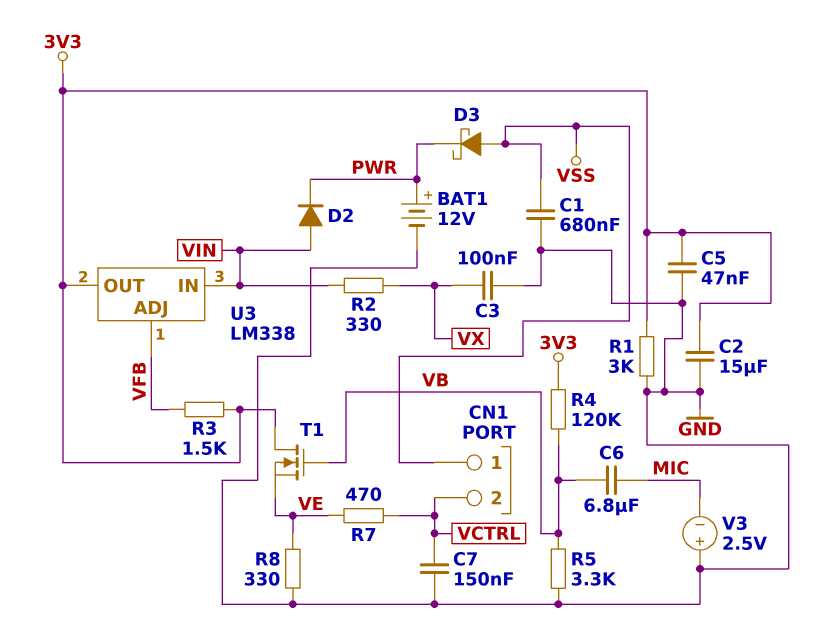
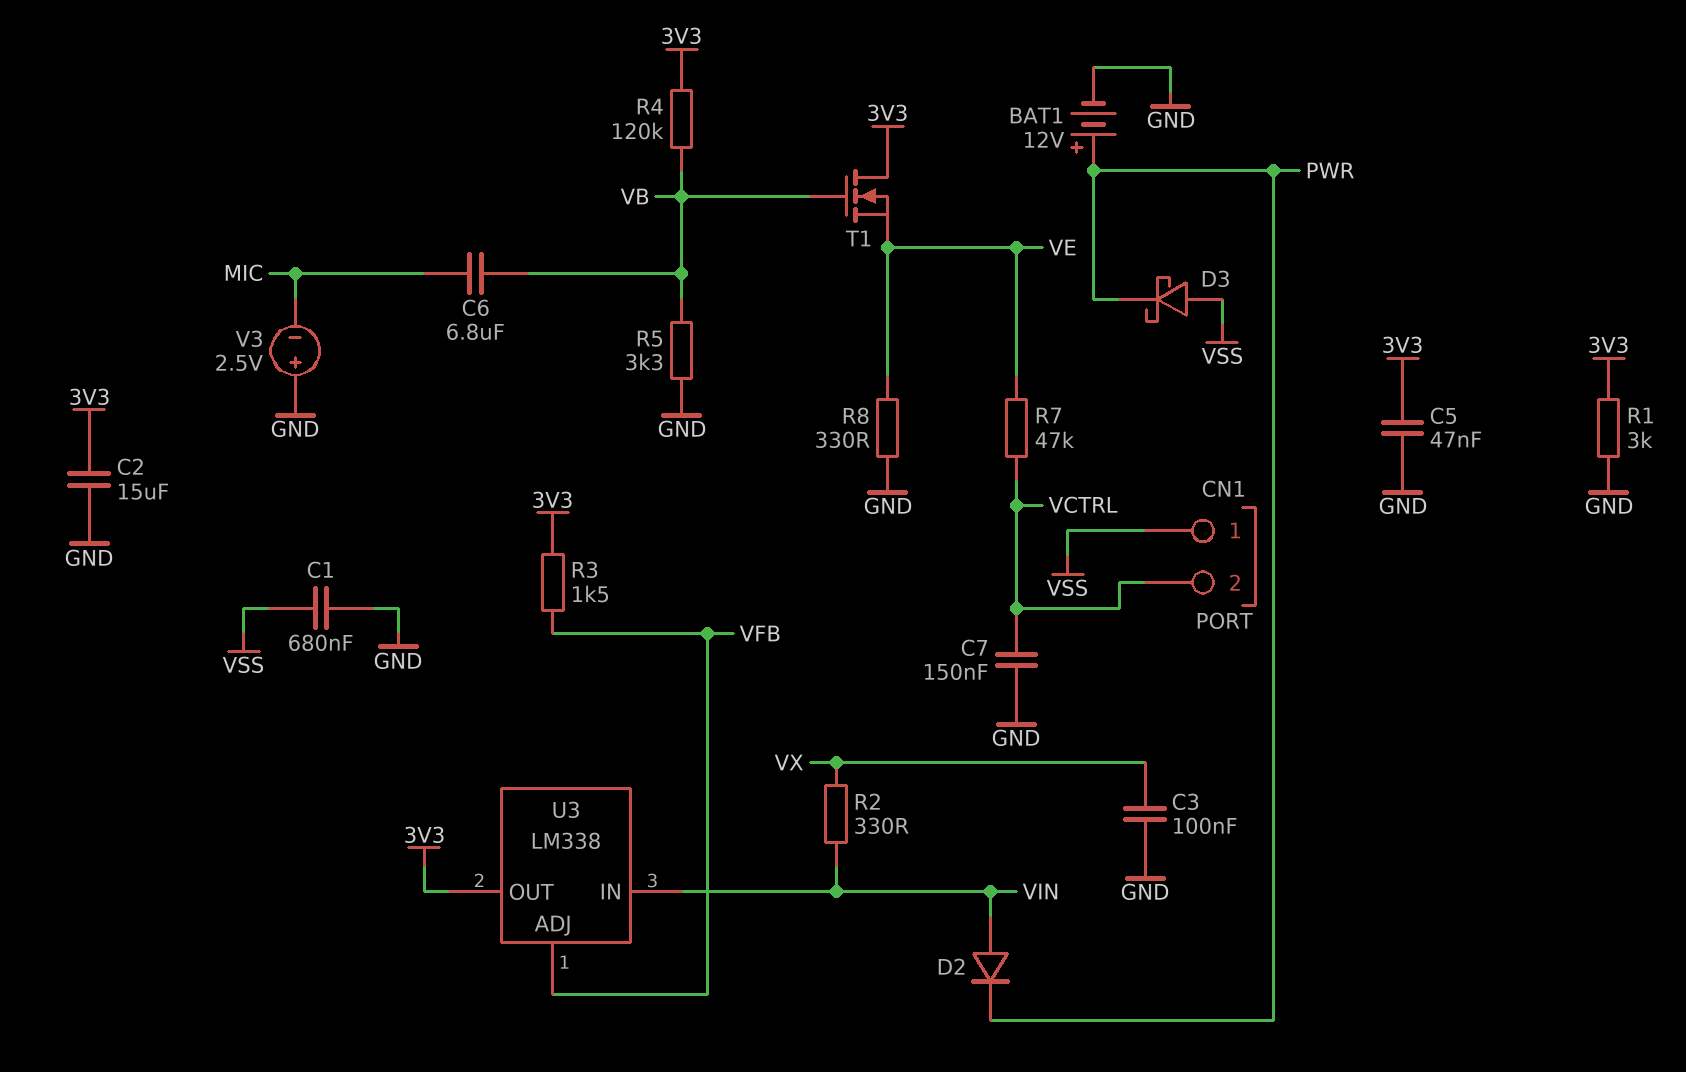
R7: 470 (VCTRL, VE) -> 47k (VCTRL, VE)

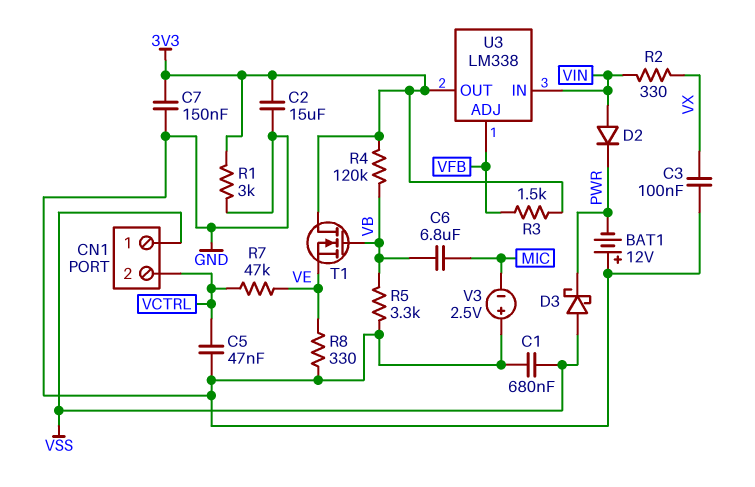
BAT1: 12V (plus PWR, minus GND) -> 12V (plus GND, minus PWR)
C5: 47nF (3V3, GND) -> 47nF (GND, VCTRL)
C7: 150nF (GND, VCTRL) -> 150nF (3V3, GND)

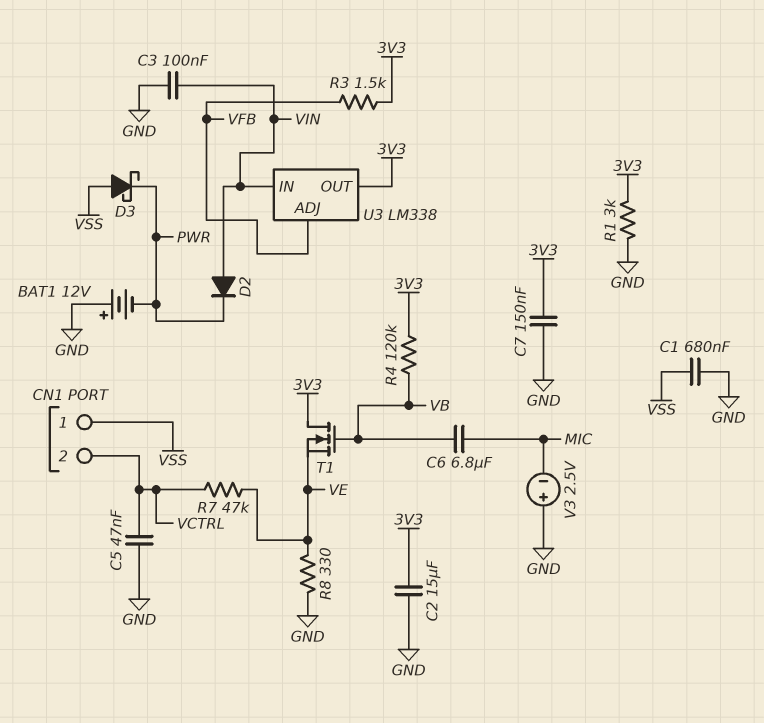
C3: 100nF (GND, VX) -> 100nF (GND, VIN)
R2: 330 (VIN, VX) -> none
R5: 3.3k (GND, VB) -> none

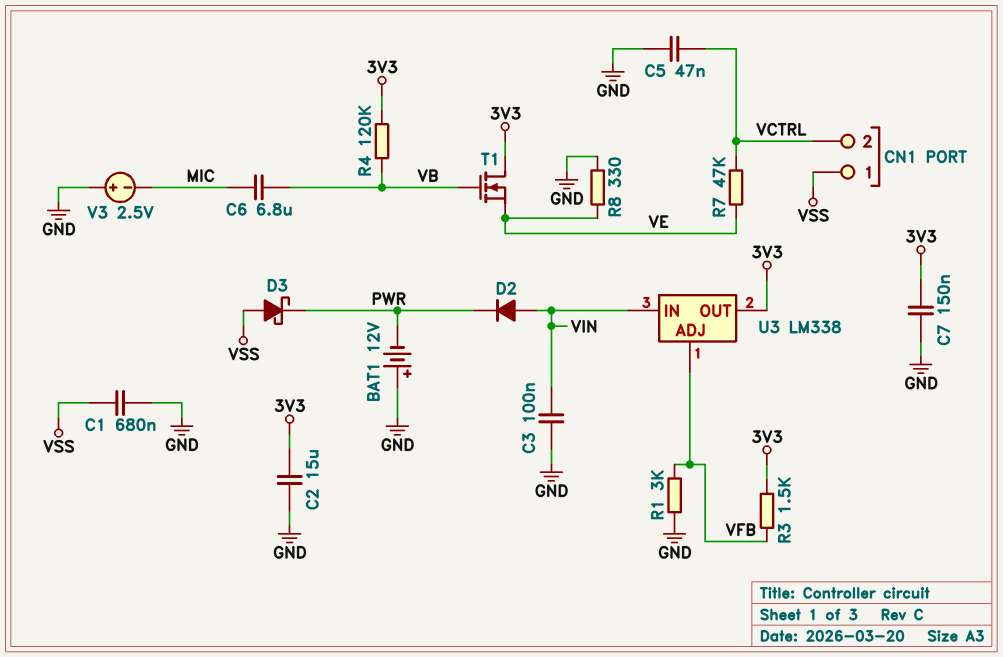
R1: 3k (3V3, GND) -> 3k (GND, VFB)

